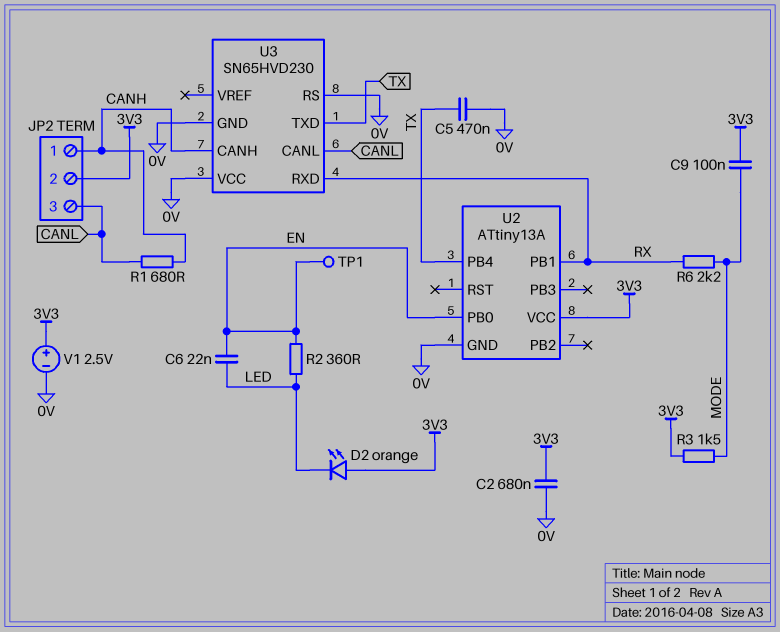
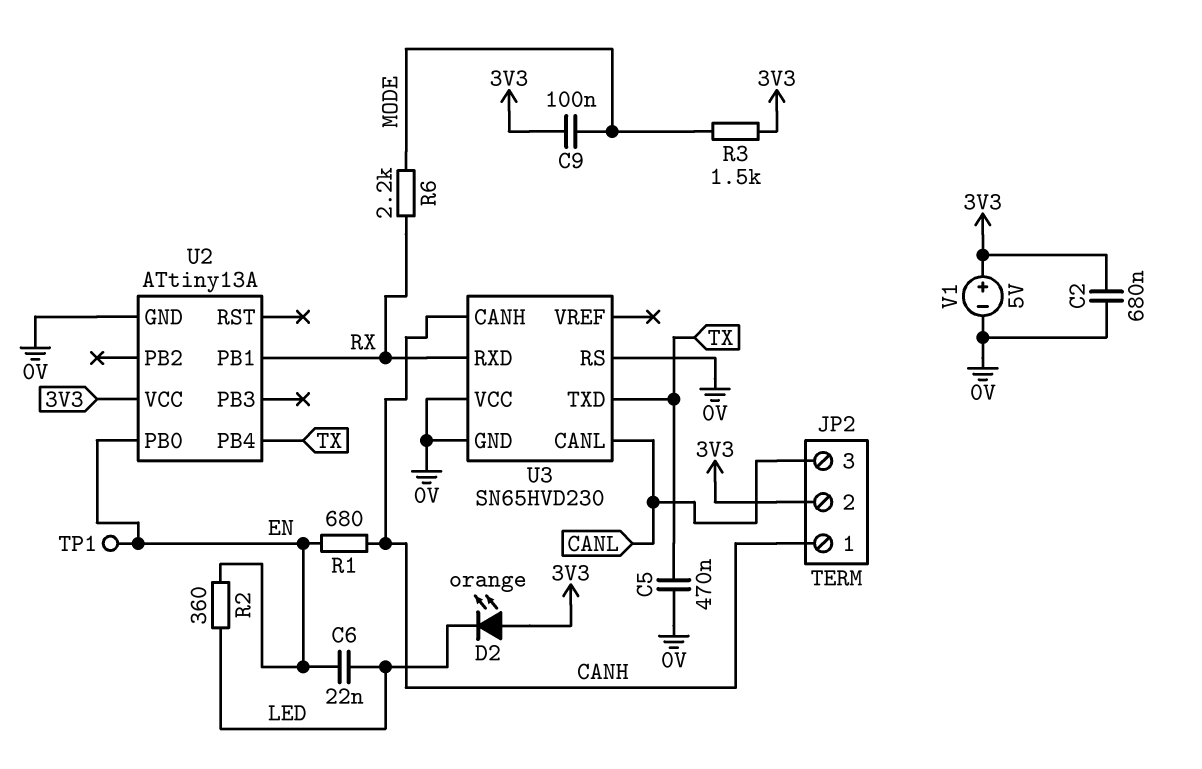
R1: 680 (CANH, CANL) -> 680 (CANH, EN)
V1: 2.5V (plus 3V3, minus 0V) -> 5V (plus 3V3, minus 0V)

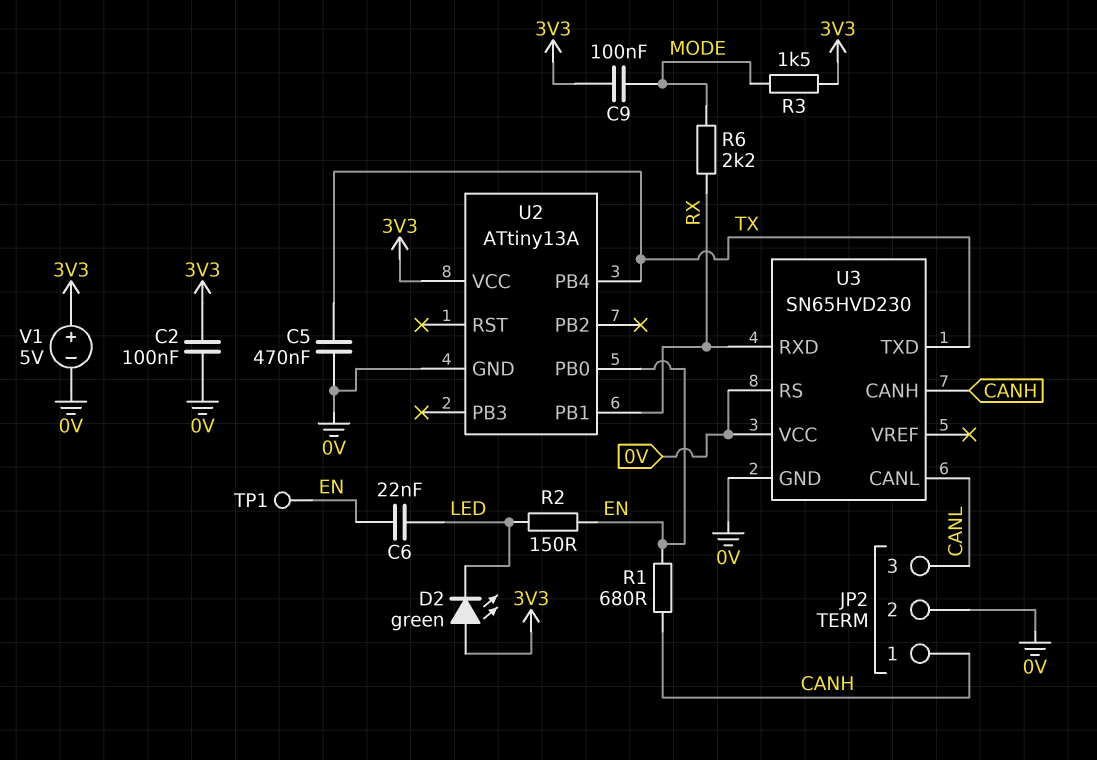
C2: 680nF (0V, 3V3) -> 100nF (0V, 3V3)
D2: LED orange (A 3V3, K LED) -> LED green (A 3V3, K LED)
JP2 pin 2: 3V3 -> 0V
R2: 360 (EN, LED) -> 150 (EN, LED)

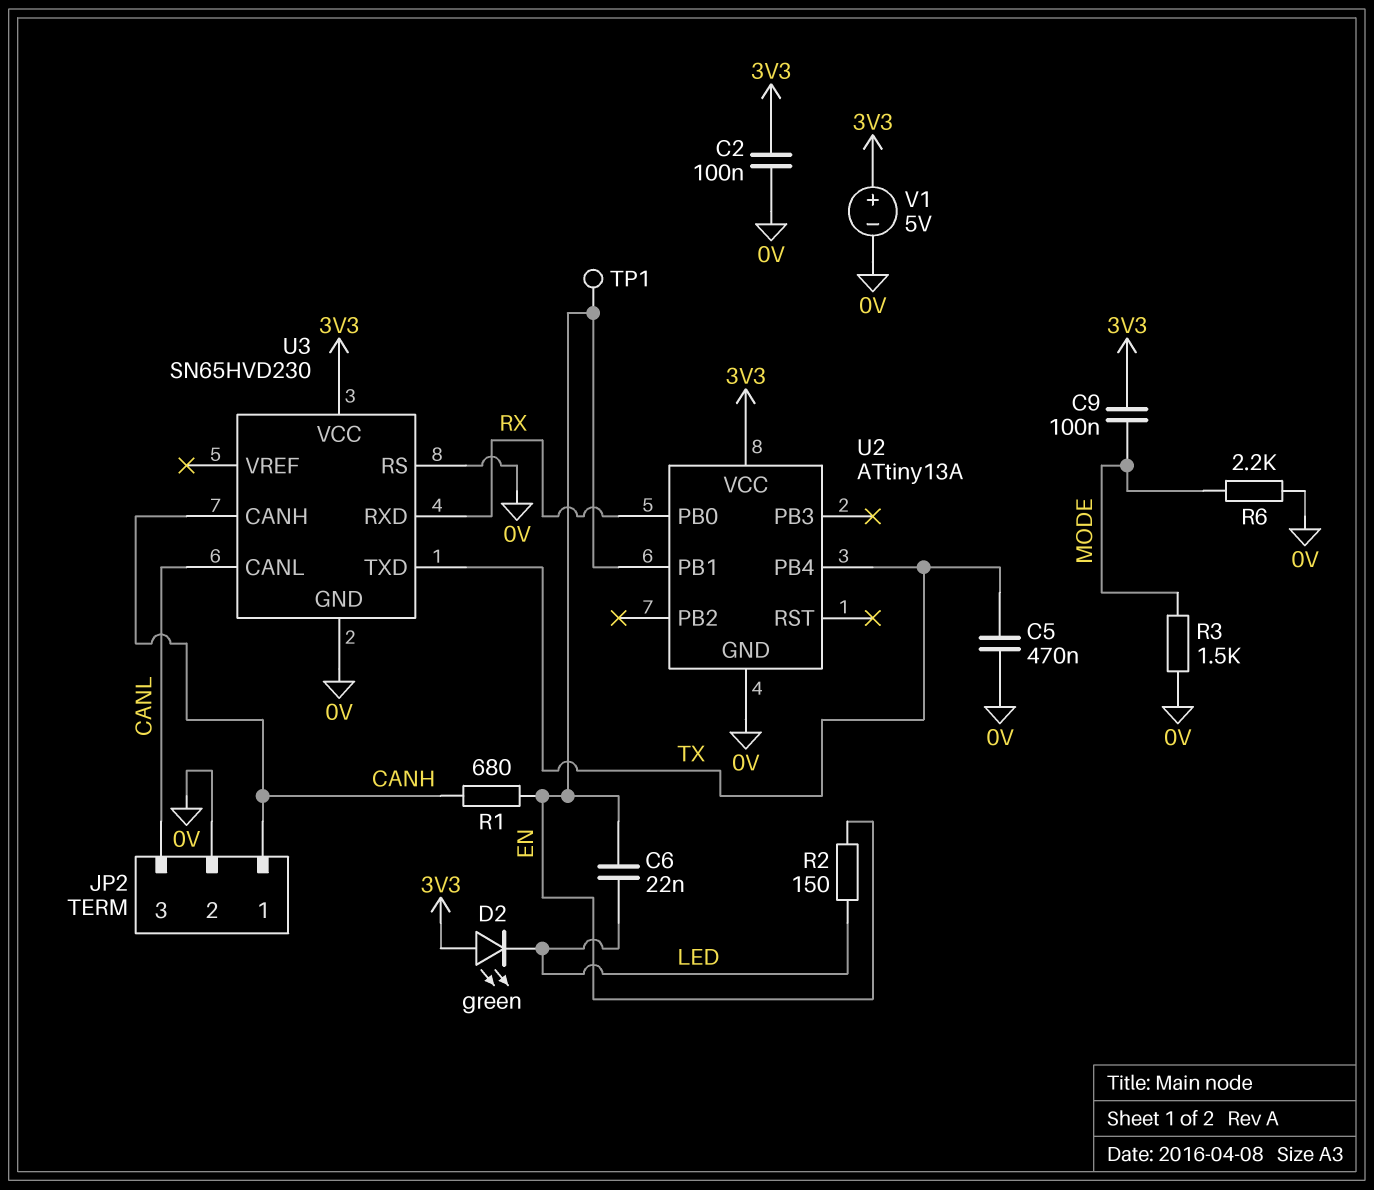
R3: 1.5k (3V3, MODE) -> 1.5k (0V, MODE)
R6: 2.2k (MODE, RX) -> 2.2k (0V, MODE)
U2 pin PB0: EN -> RX
U2 pin PB1: RX -> EN
U3 pin VCC: 0V -> 3V3

